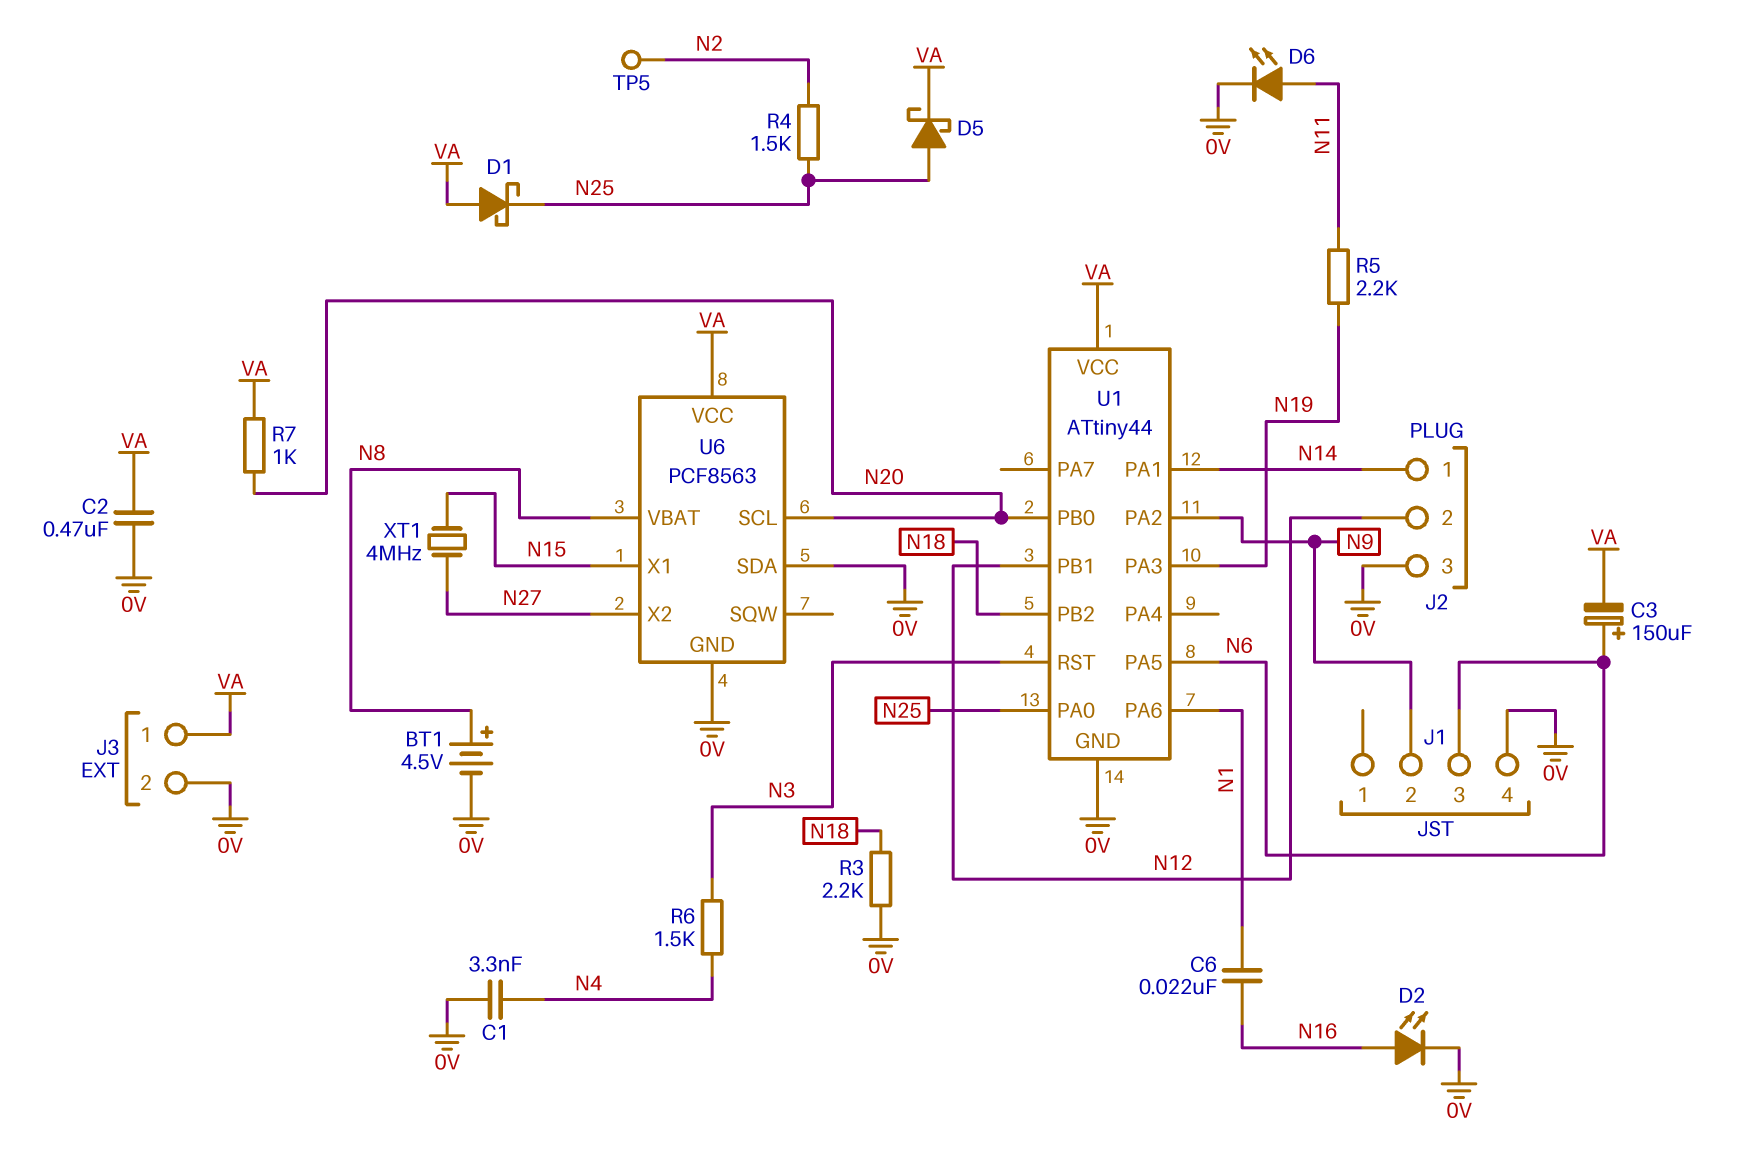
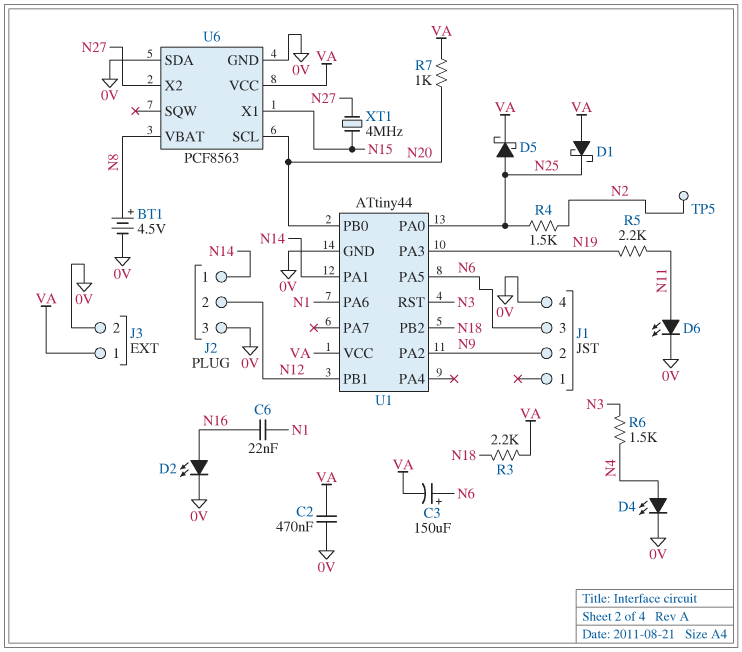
C1: 3.3nF (0V, N4) -> none
D4: none -> LED (A N4, K 0V)
R3: 2.2k (0V, N18) -> 2.2k (N18, VA)

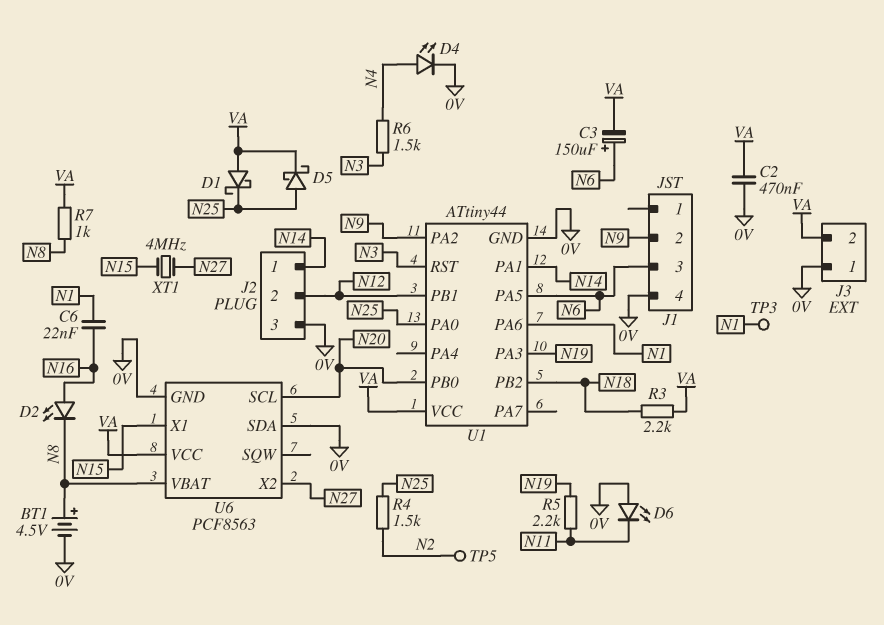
D2: LED (A N16, K 0V) -> LED (A N16, K N8)
D6: LED (A N11, K 0V) -> LED (A 0V, K N11)
J3 pin 1: VA -> 0V
J3 pin 2: 0V -> VA
R7: 1k (N20, VA) -> 1k (N8, VA)
TP3: none -> test point (N1)

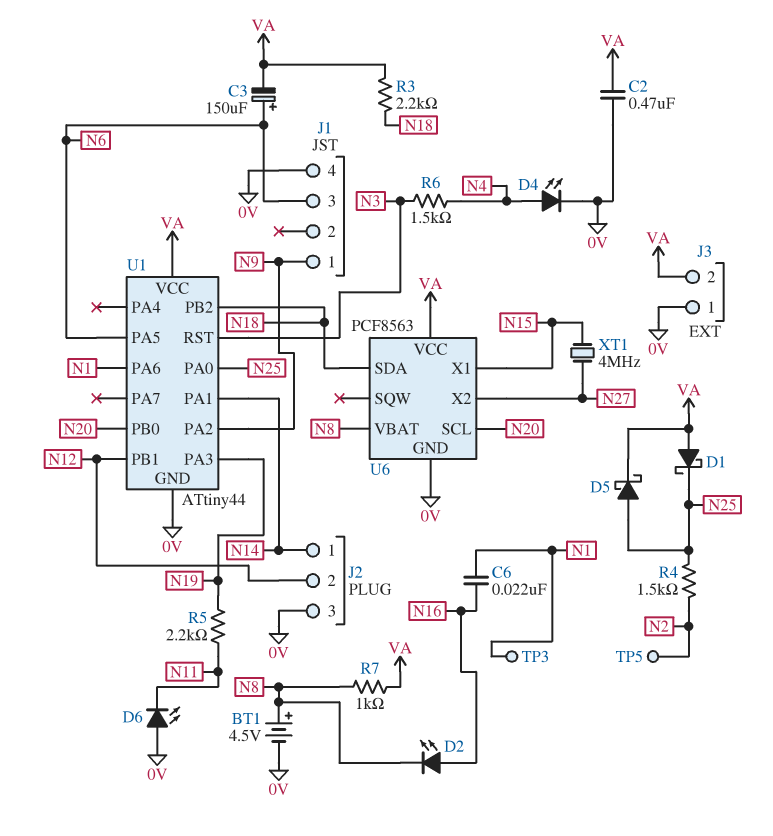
J1 pin 1: none -> N9
J1 pin 2: N9 -> none
U6 pin SDA: 0V -> N18

